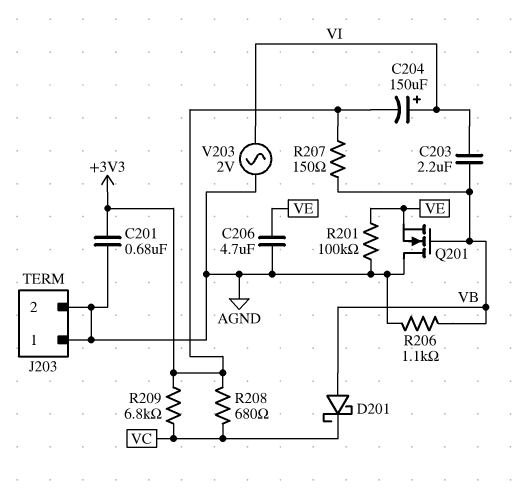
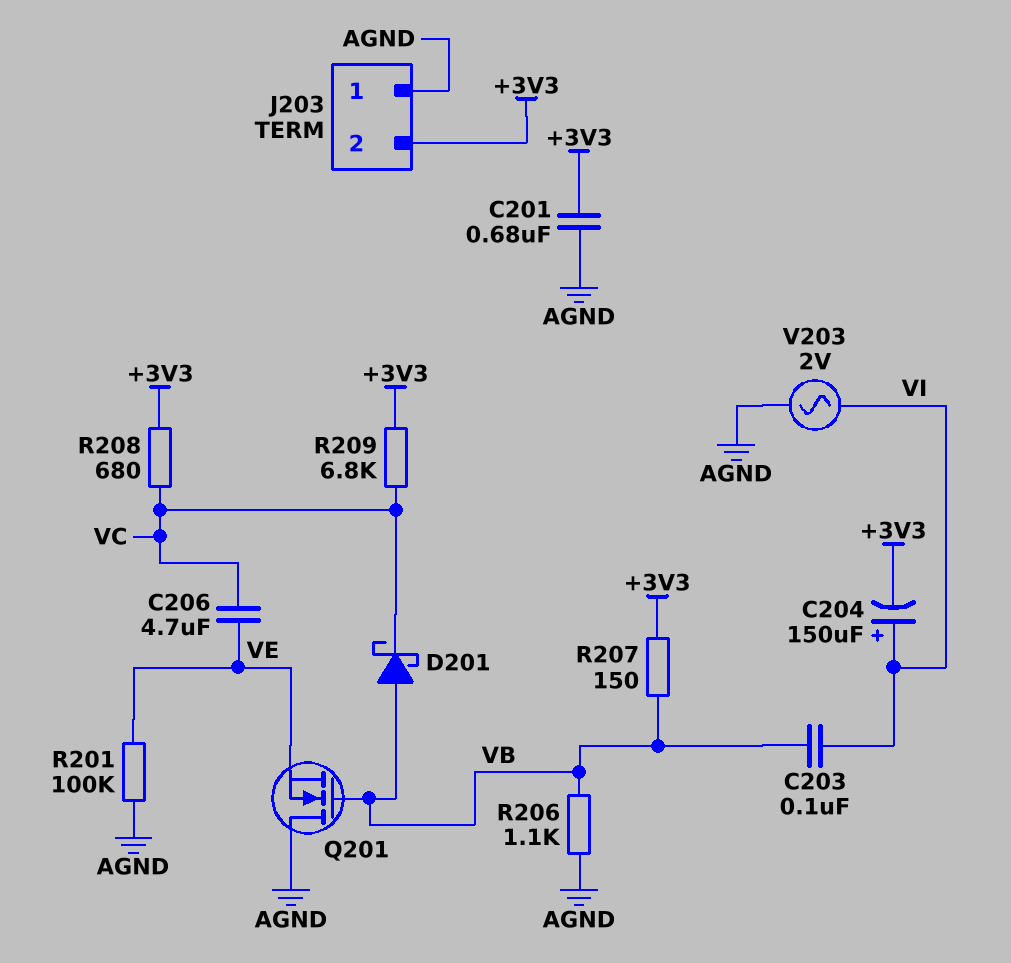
C203: 2.2uF (VB, VI) -> 100nF (VB, VI)
C206: 4.7uF (AGND, VE) -> 4.7uF (VC, VE)
J203 pin 2: AGND -> +3V3

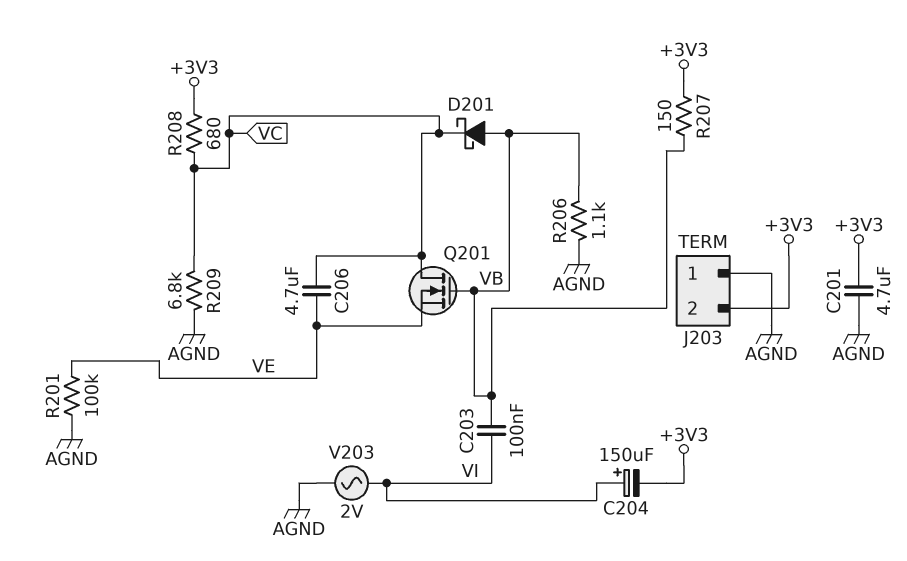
C201: 680nF (+3V3, AGND) -> 4.7uF (+3V3, AGND)
Q201: NMOS (G VB, D AGND, S VE) -> NMOS (G VB, D VC, S VE)
R209: 6.8k (+3V3, VC) -> 6.8k (AGND, VC)

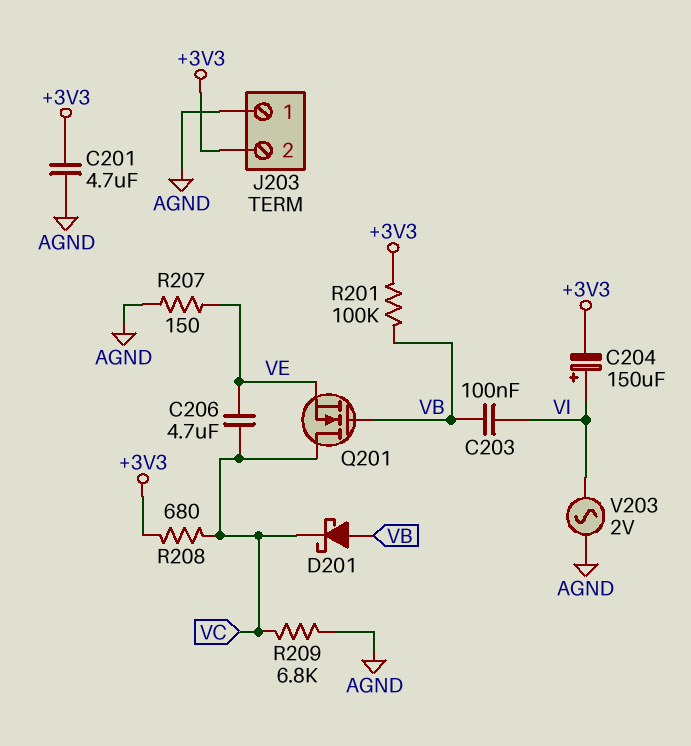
R201: 100k (AGND, VE) -> 100k (+3V3, VB)
R206: 1.1k (AGND, VB) -> none
R207: 150 (+3V3, VB) -> 150 (AGND, VE)

